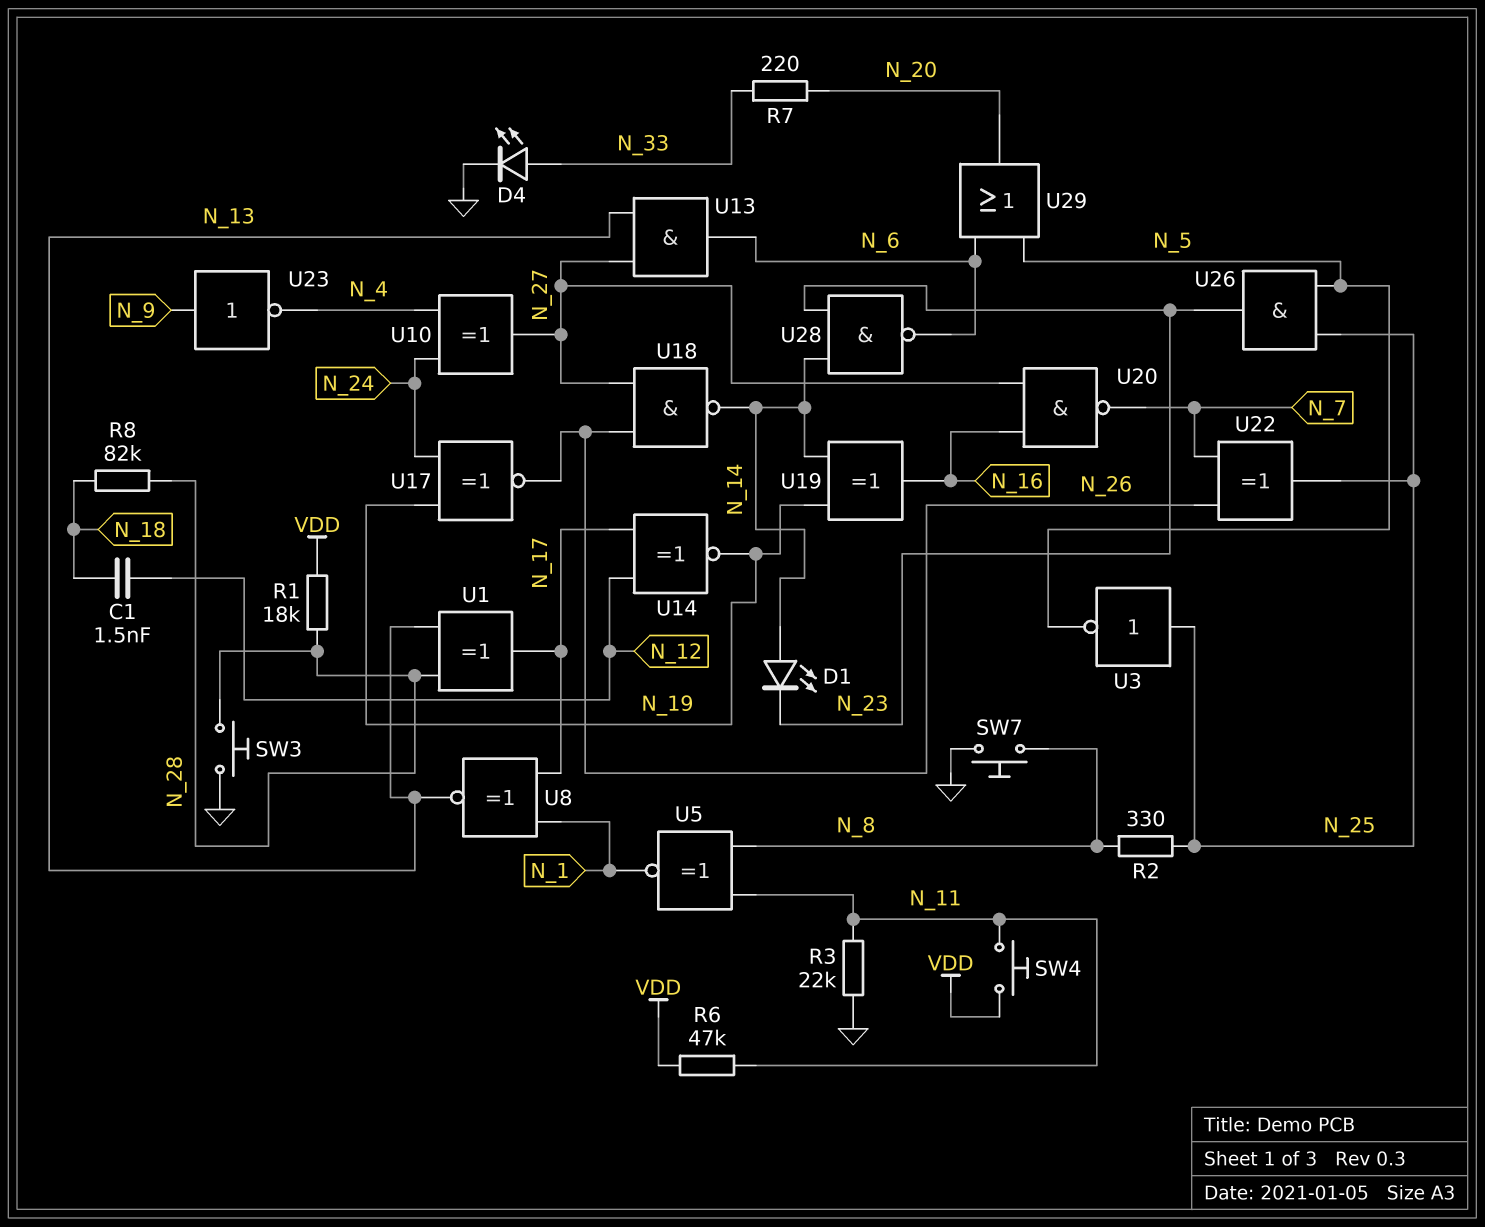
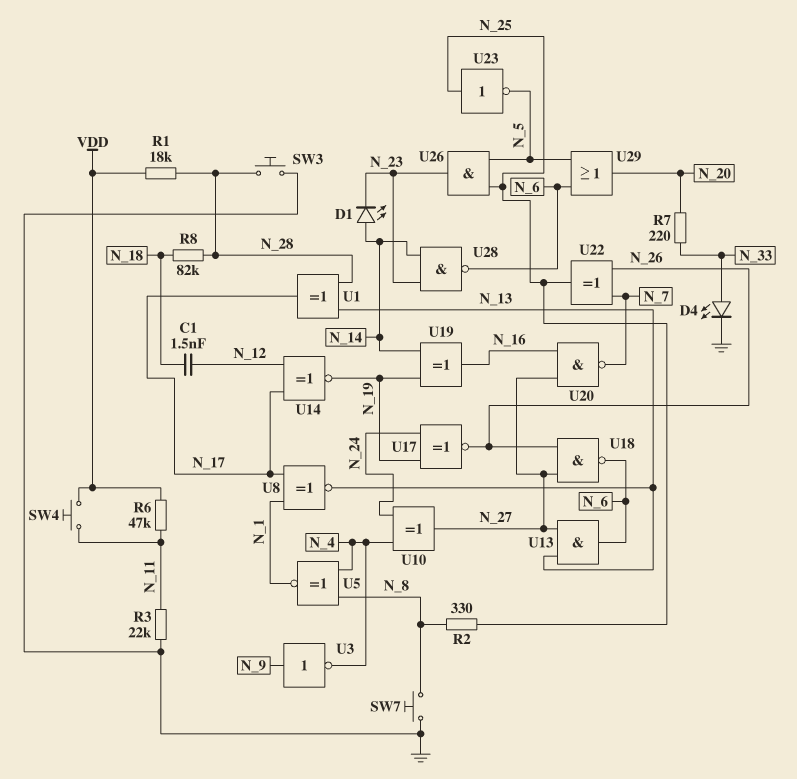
U3: NOT (in N_25, out N_5) -> NOT (in N_9, out N_4)
U5: XNOR (in N_8, in N_11, out N_1) -> XNOR (in N_4, in N_8, out N_1)
U18: NAND (in N_26, in N_27, out N_14) -> NAND (in N_26, in N_27, out N_6)
U23: NOT (in N_9, out N_4) -> NOT (in N_25, out N_5)

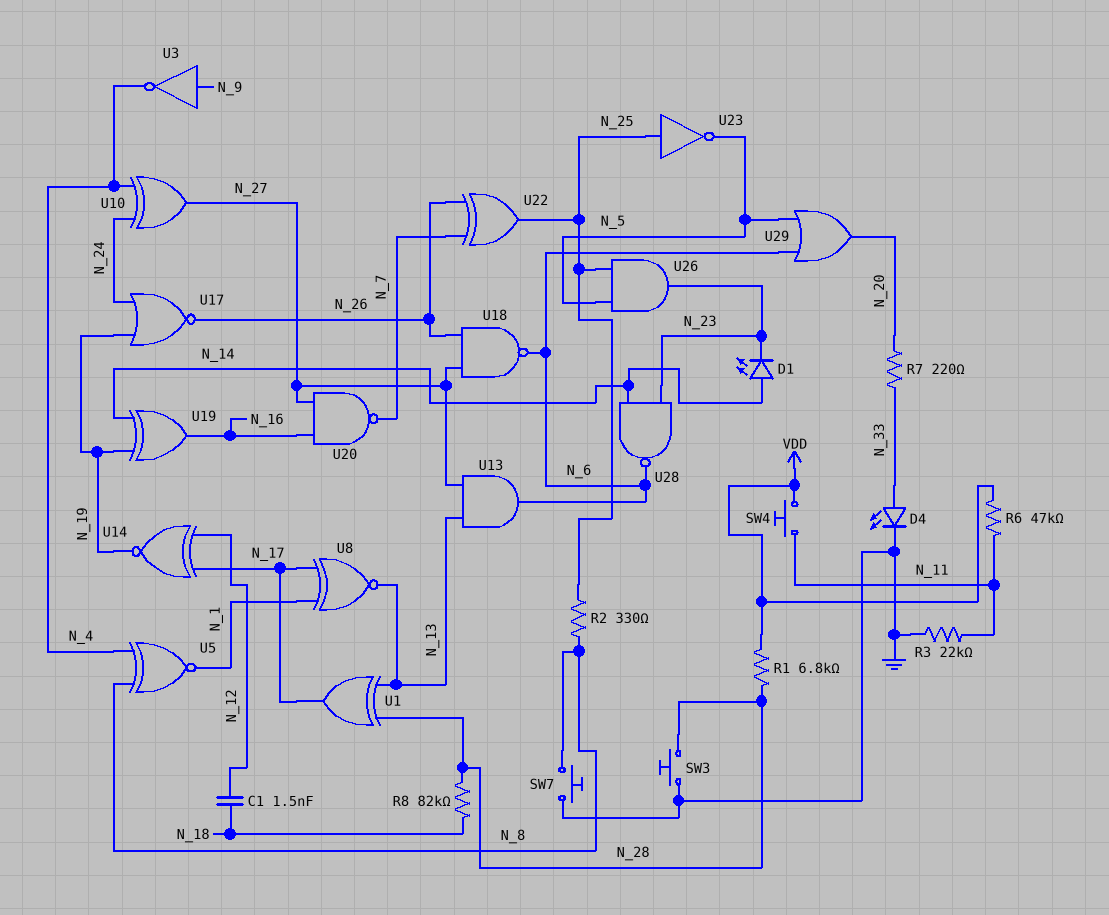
R1: 18k (N_28, VDD) -> 6.8k (N_28, VDD)
U17: XNOR (in N_19, in N_24, out N_26) -> NOR (in N_19, in N_24, out N_26)

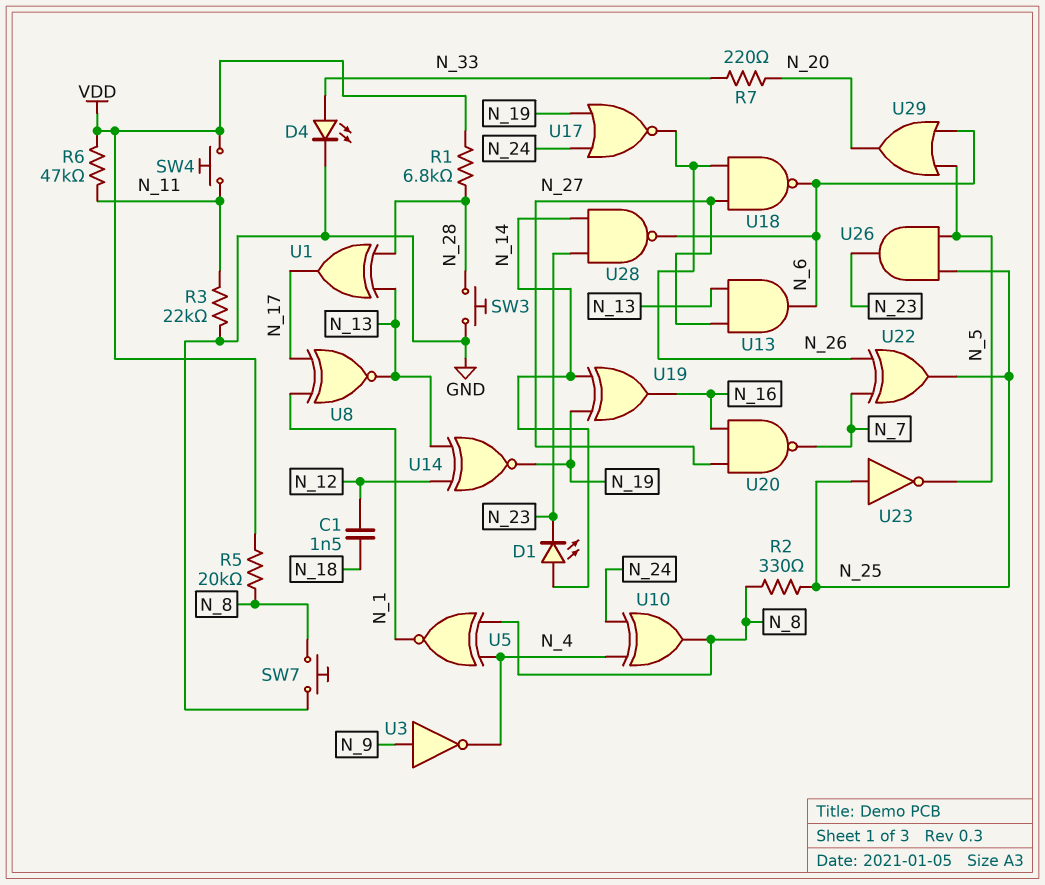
R5: none -> 20k (N_8, VDD)
R8: 82k (N_18, N_28) -> none
U10: XOR (in N_4, in N_24, out N_27) -> XOR (in N_4, in N_24, out N_8)
U14: XNOR (in N_12, in N_17, out N_19) -> XNOR (in N_12, in N_13, out N_19)

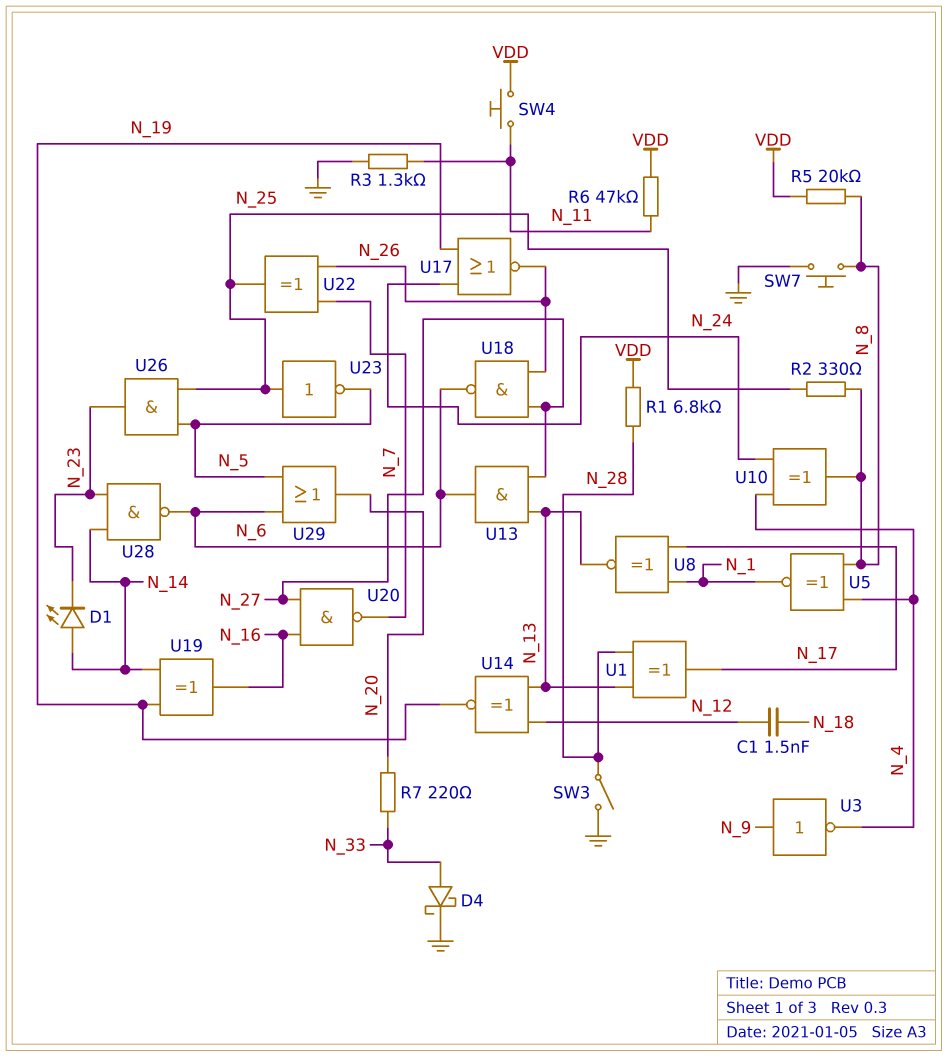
D4: LED (A N_33, K GND) -> schottky (A N_33, K GND)
R3: 22k (GND, N_11) -> 1.3k (GND, N_11)
SW3: button (GND, N_28) -> switch (GND, N_28)

